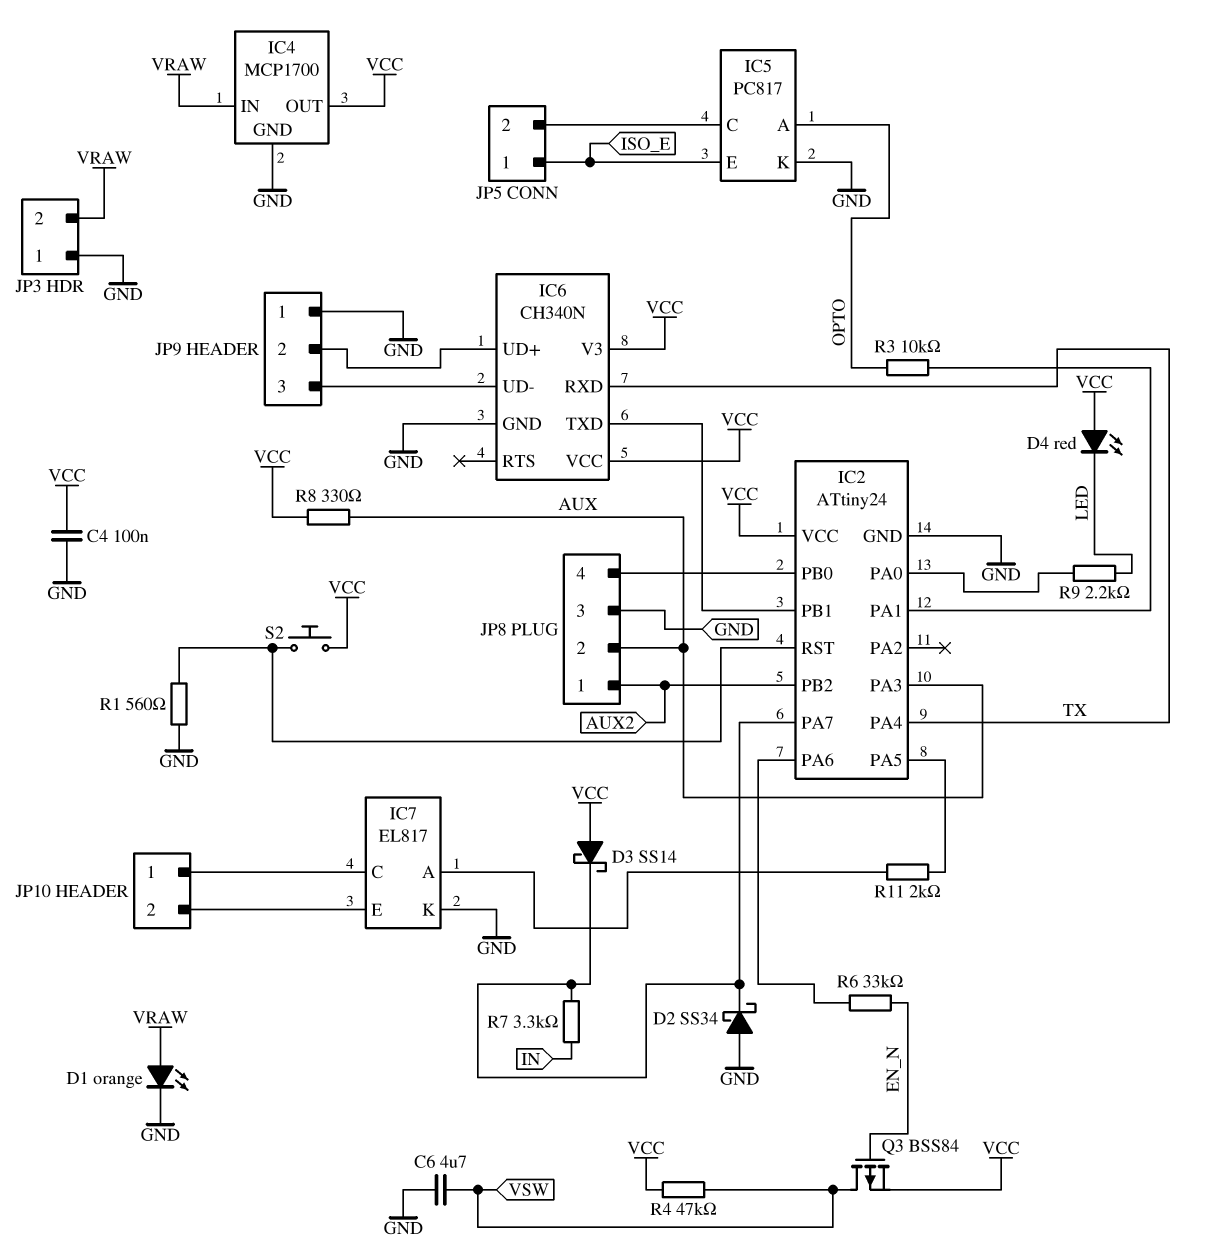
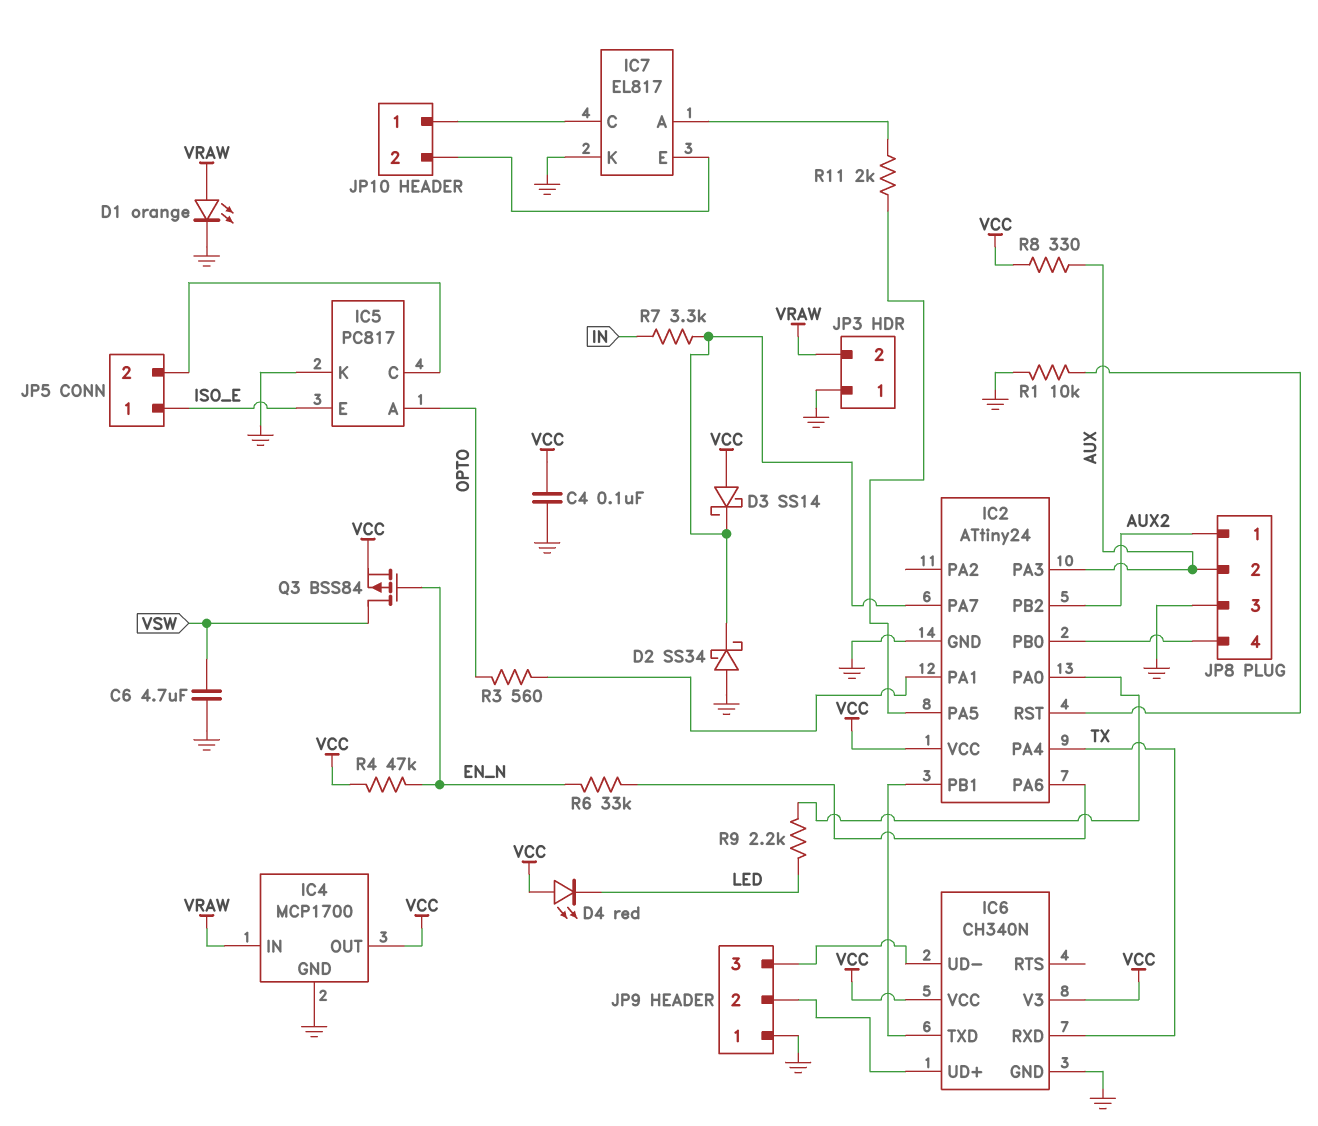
R1: 560 (GND, IC2/RST) -> 10k (GND, IC2/RST)
R3: 10k (IC2/PA1, OPTO) -> 560 (IC2/PA1, OPTO)
R4: 47k (VCC, VSW) -> 47k (EN_N, VCC)
S2: button (IC2/RST, VCC) -> none

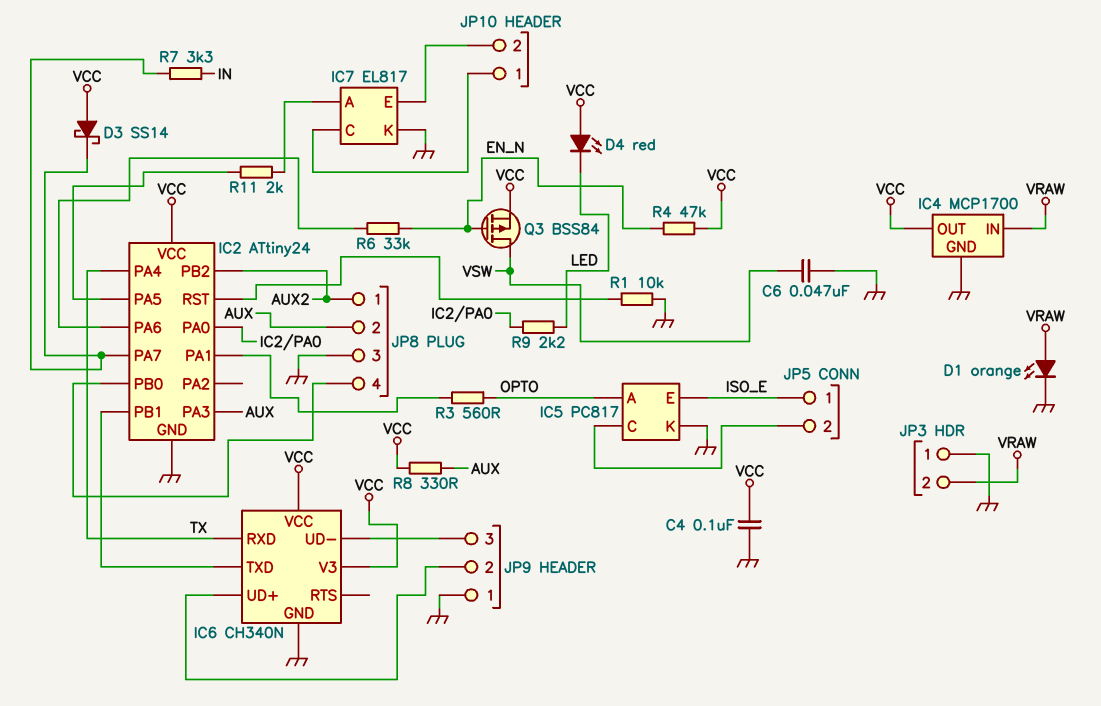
C6: 4.7uF (GND, VSW) -> 47nF (GND, VSW)
D2: schottky SS34 (A GND, K IC2/PA7) -> none

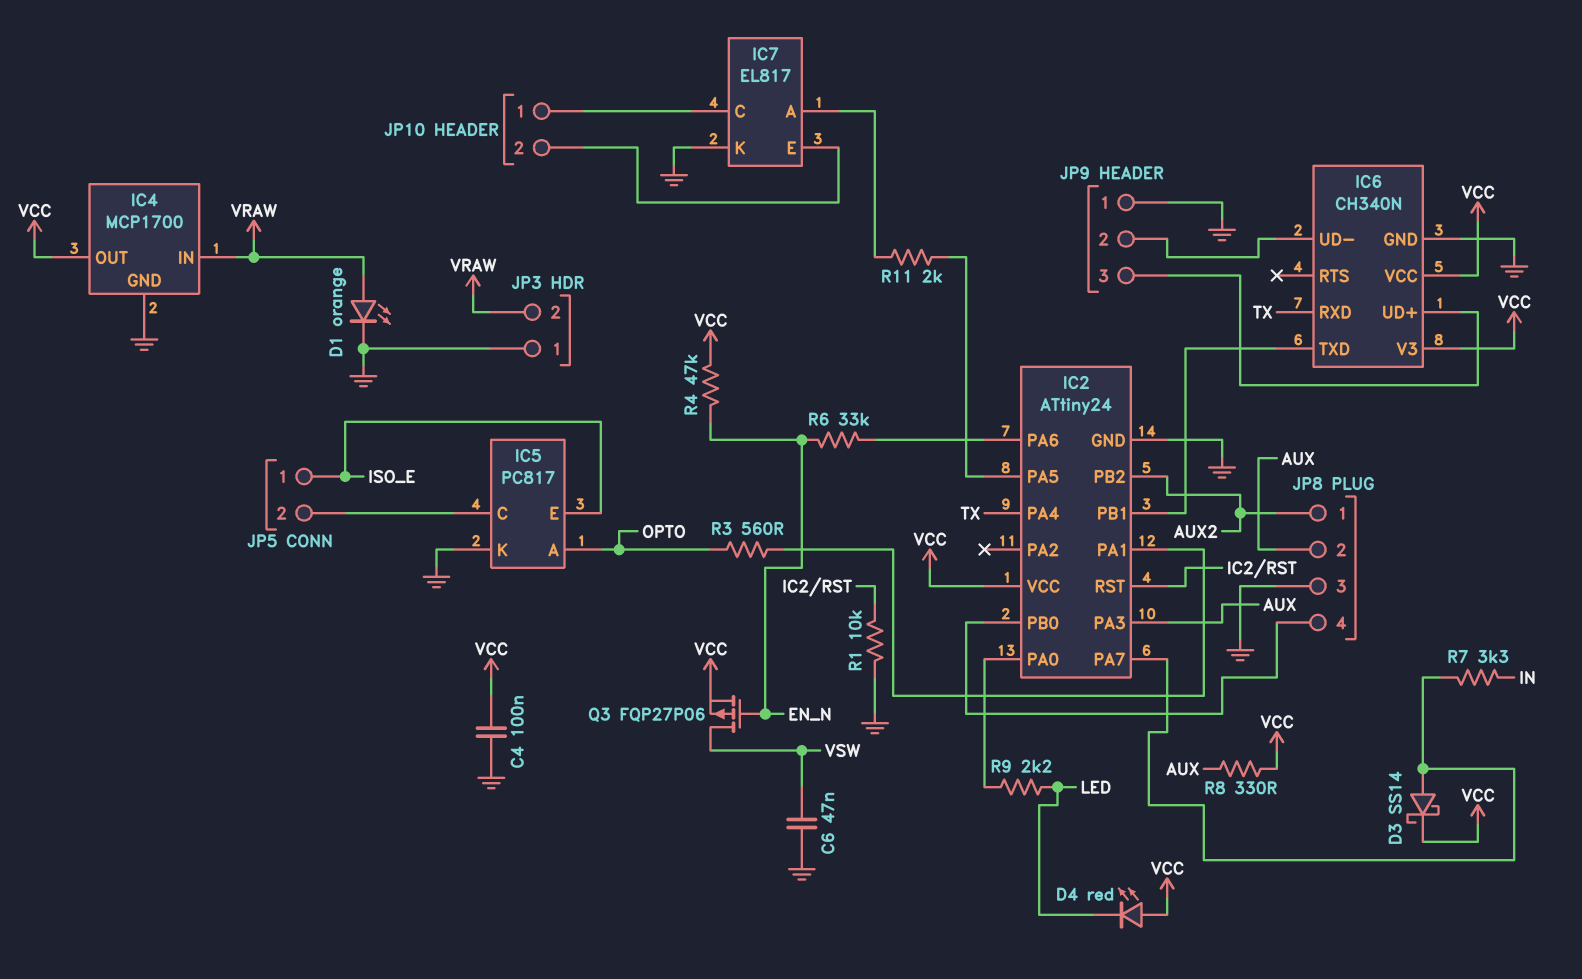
D3: schottky SS14 (A VCC, K IC2/PA7) -> schottky SS14 (A IC2/PA7, K VCC)
JP9 pin 2: IC6/UD+ -> IC6/UD-
JP9 pin 3: IC6/UD- -> IC6/UD+
Q3: PMOS BSS84 (G EN_N, D VSW, S VCC) -> PMOS FQP27P06 (G EN_N, D VSW, S VCC)

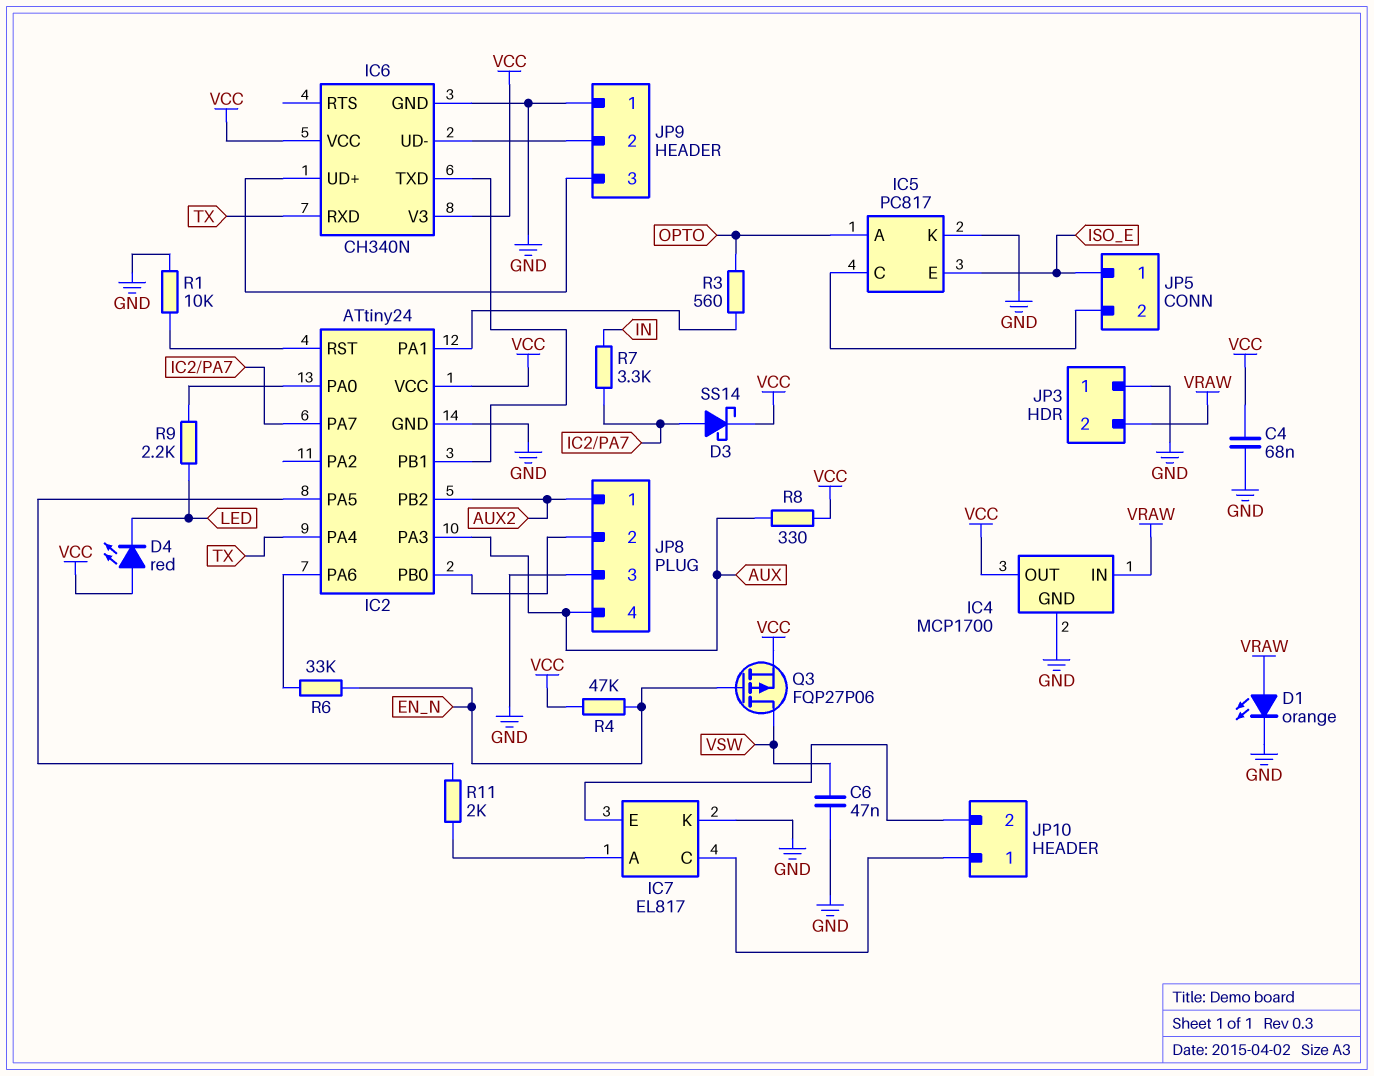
C4: 100nF (GND, VCC) -> 68nF (GND, VCC)
JP8 pin 2: AUX -> IC2/PB0
JP8 pin 4: IC2/PB0 -> AUX

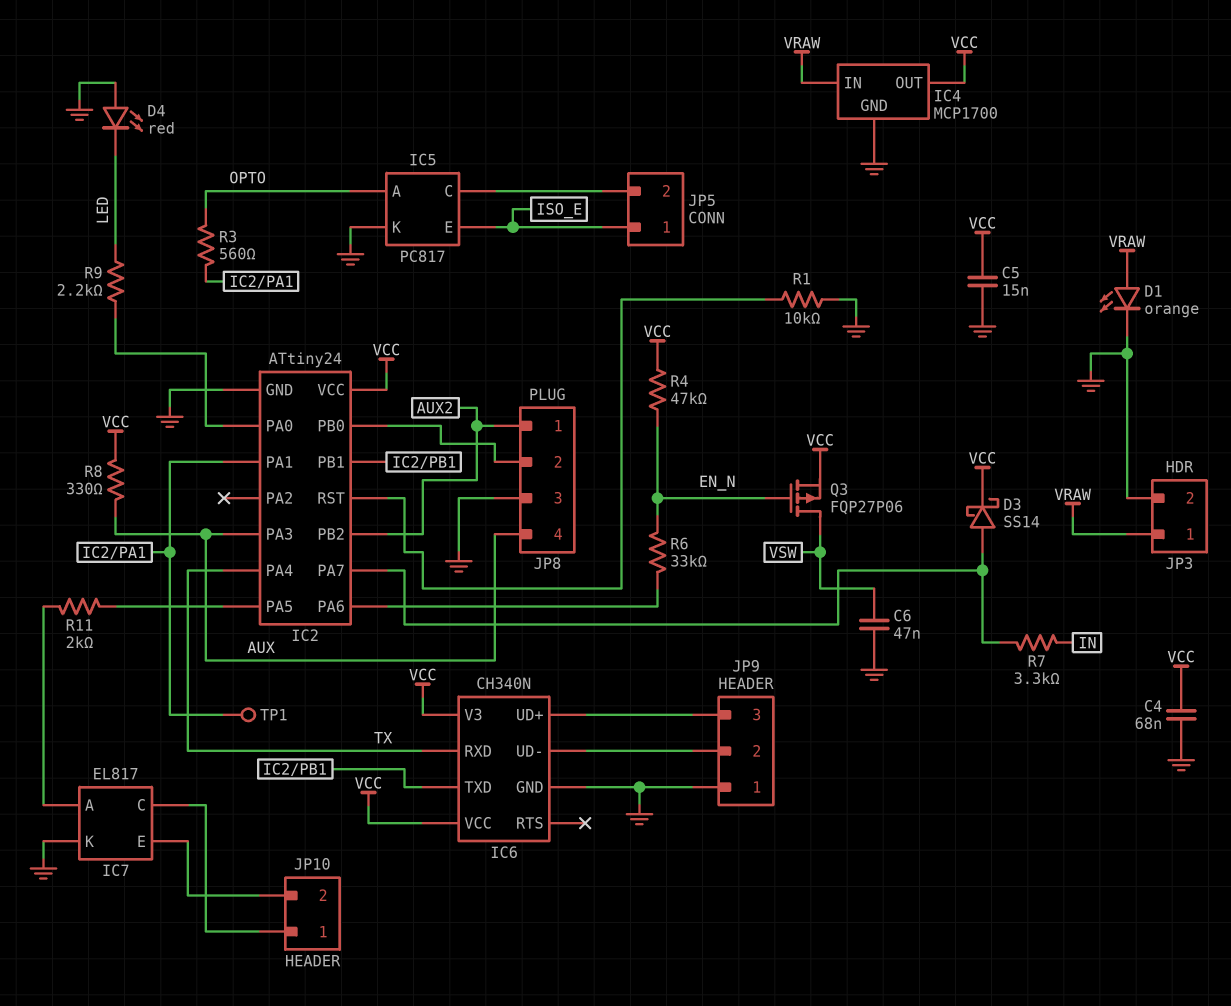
C5: none -> 15nF (GND, VCC)
D4: LED red (A VCC, K LED) -> LED red (A GND, K LED)
JP3 pin 1: GND -> VRAW
JP3 pin 2: VRAW -> GND
TP1: none -> test point (IC2/PA1)

